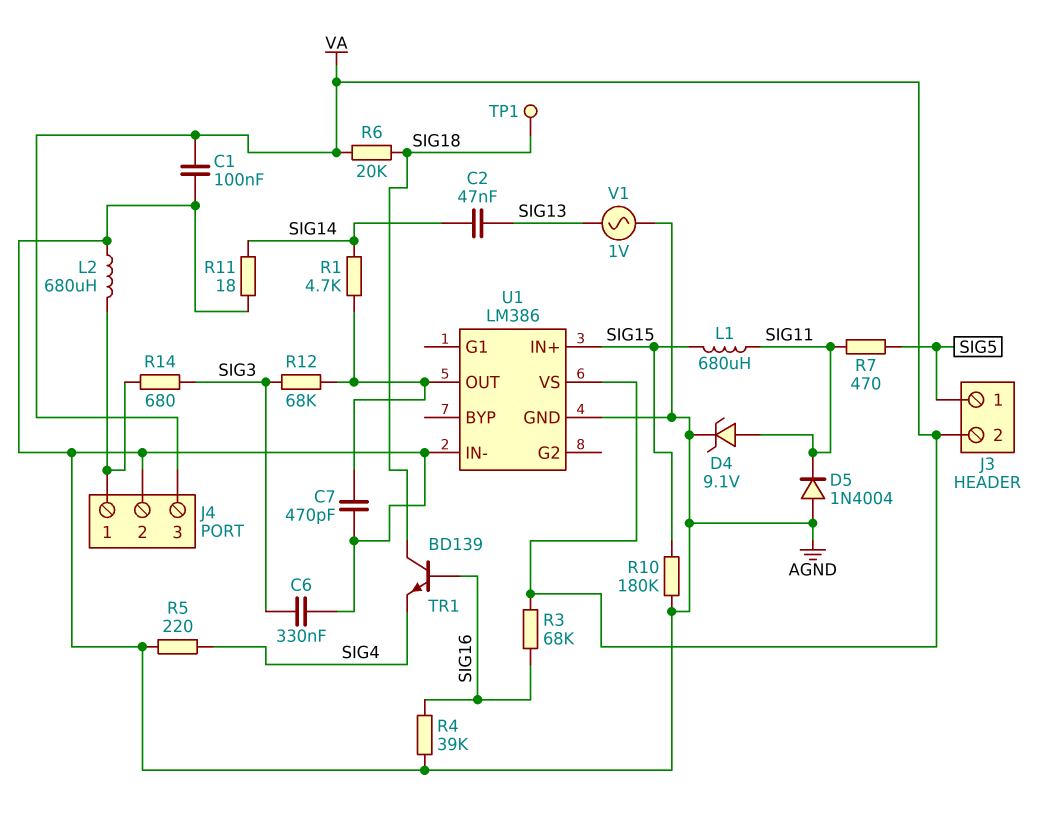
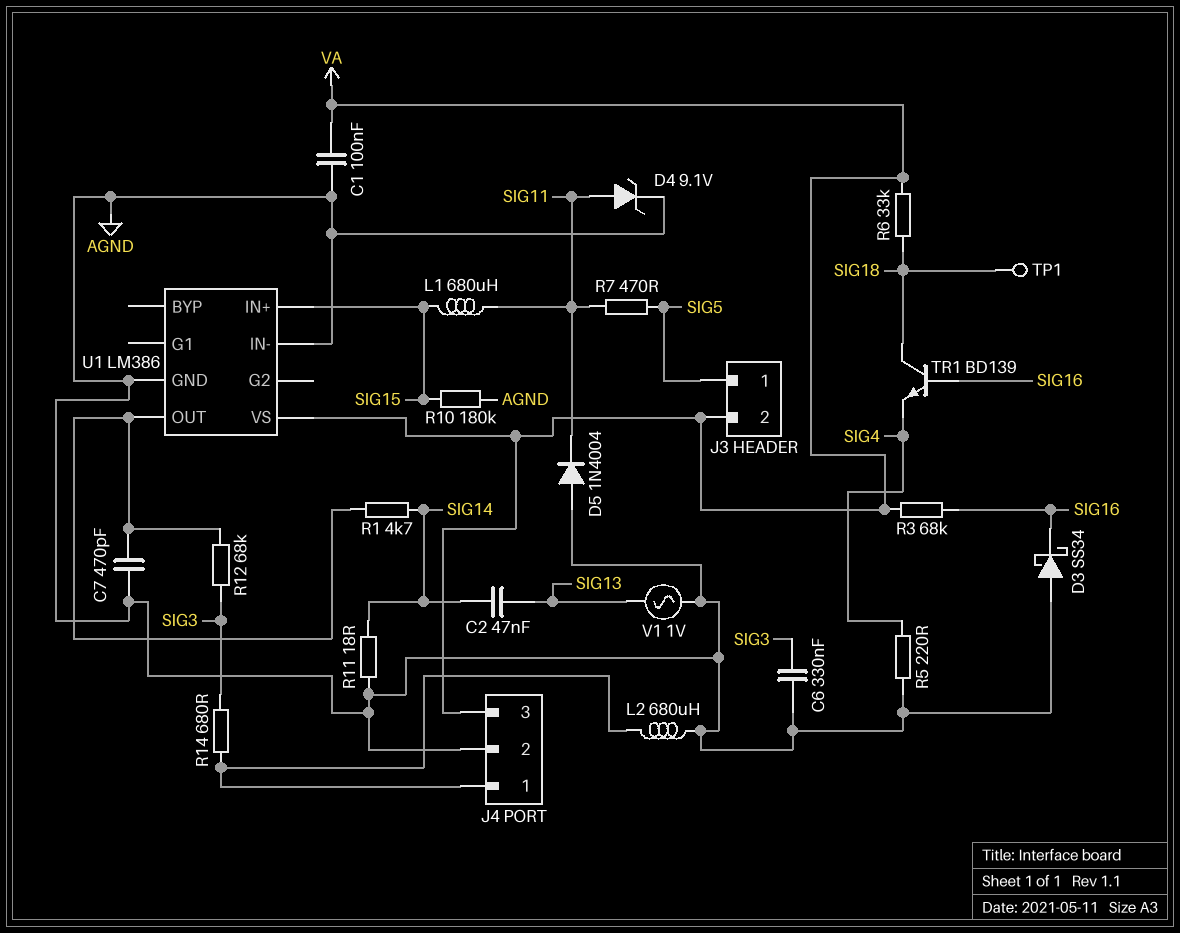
D3: none -> schottky SS34 (A AGND, K SIG16)
R4: 39k (AGND, SIG16) -> none
R6: 20k (SIG18, VA) -> 33k (SIG18, VA)

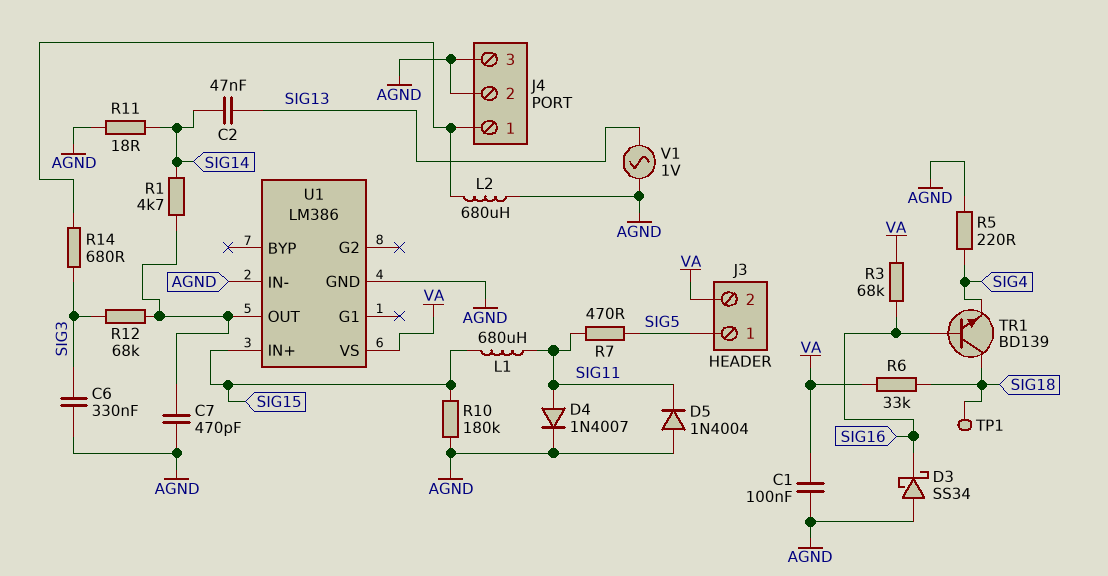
D4: zener 9.1V (A SIG11, K AGND) -> diode 1N4007 (A SIG11, K AGND)
J4 pin 3: VA -> AGND

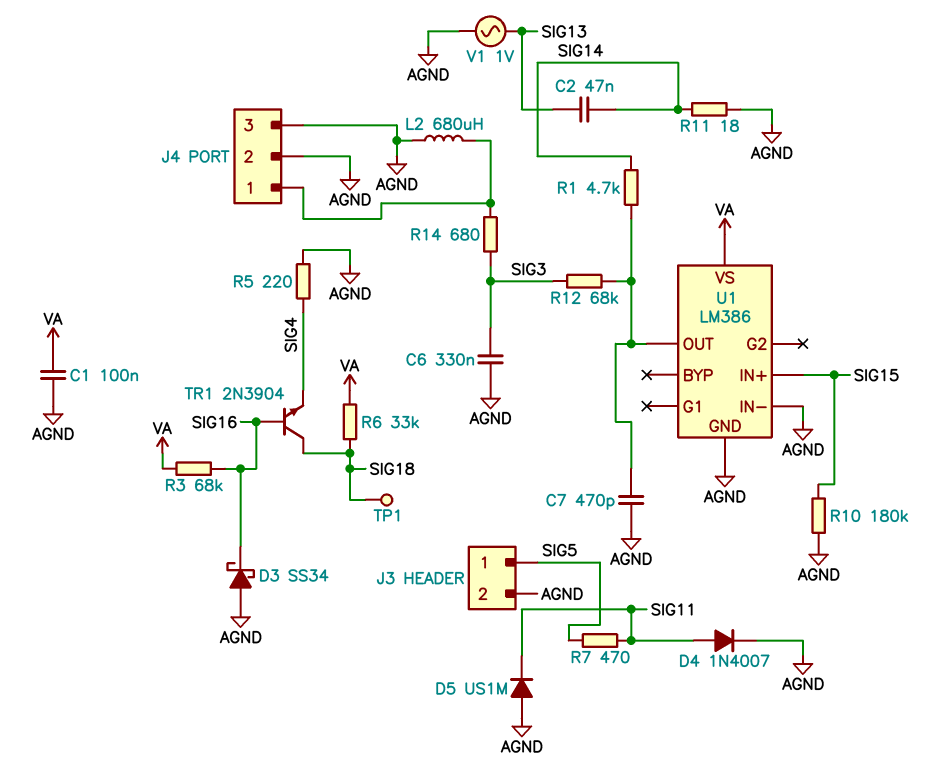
D5: diode 1N4004 (A AGND, K SIG11) -> diode US1M (A AGND, K SIG11)
J3 pin 2: VA -> AGND
L1: 680uH (SIG11, SIG15) -> none
TR1: NPN BD139 (B SIG16, C SIG18, E SIG4) -> NPN 2N3904 (B SIG16, C SIG18, E SIG4)

